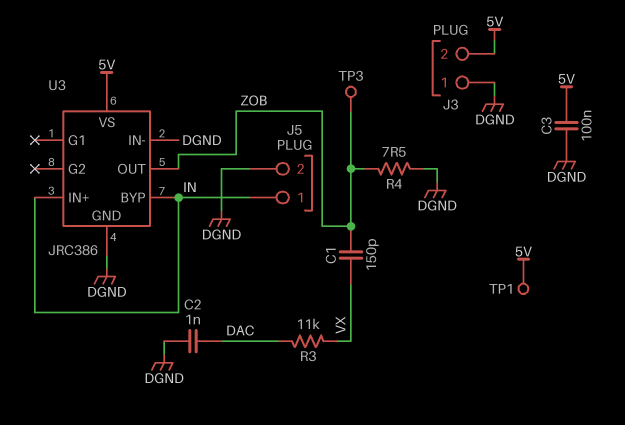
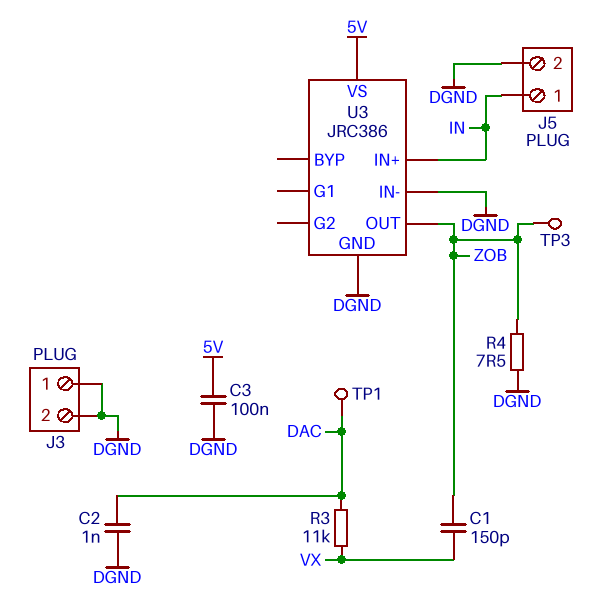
J3 pin 2: 5V -> DGND
TP1: test point (5V) -> test point (DAC)
U3 pin BYP: IN -> none

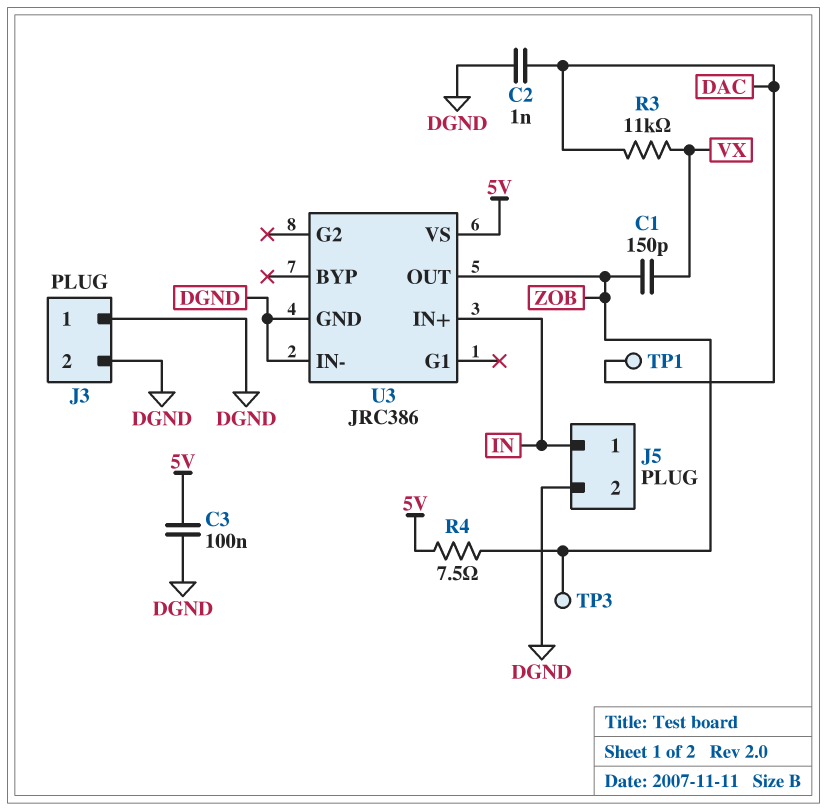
R4: 7.5 (DGND, ZOB) -> 7.5 (5V, ZOB)

